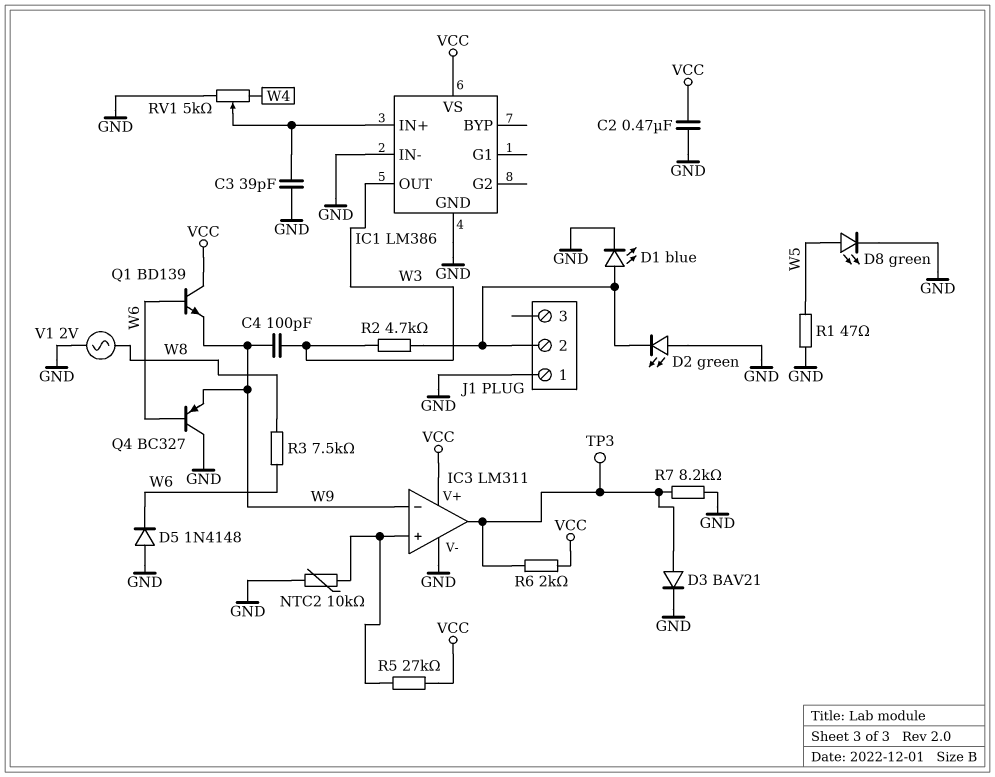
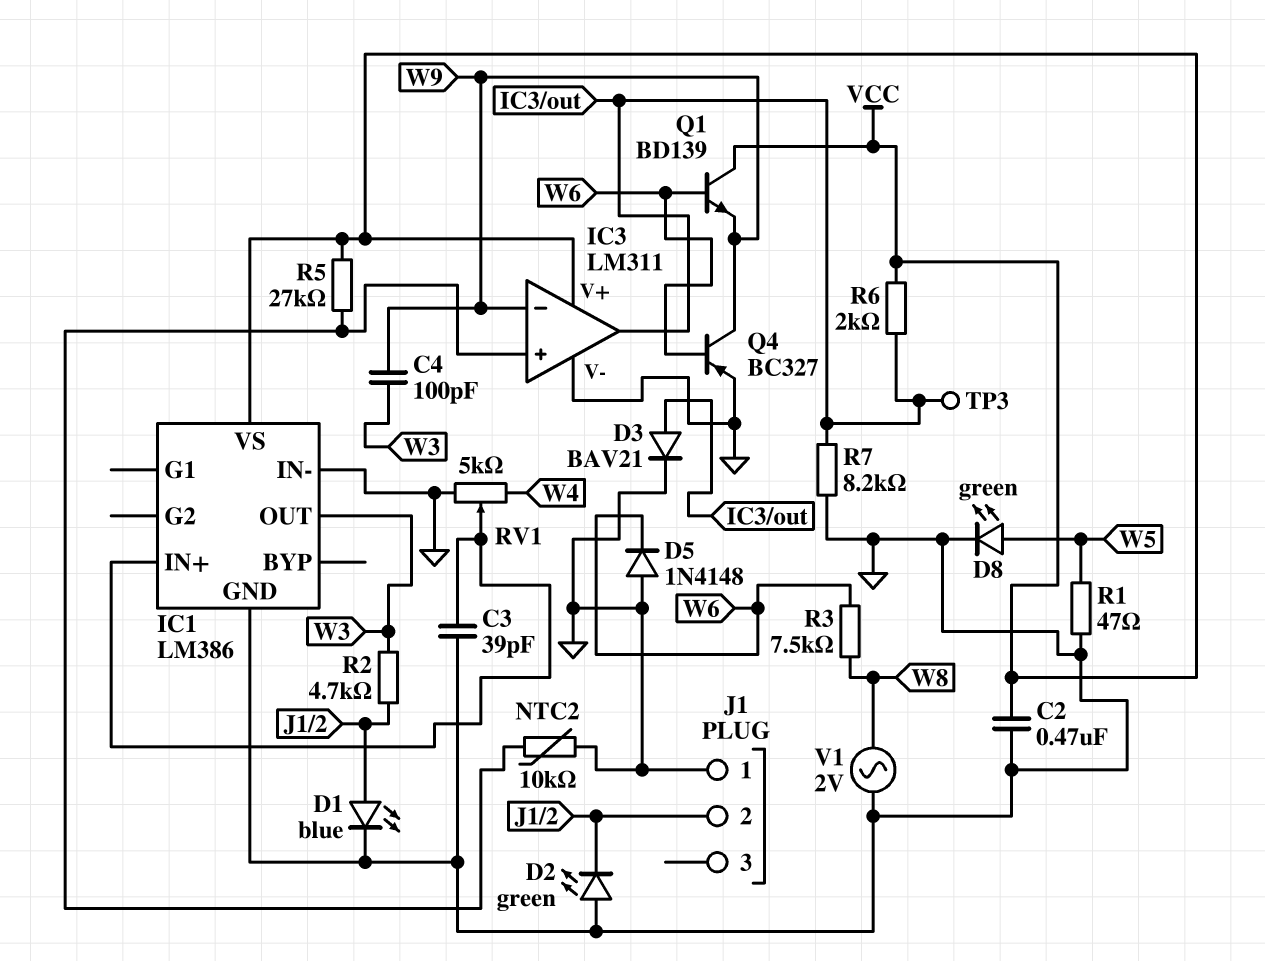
Q4: PNP BC327 (B W6, C GND, E W9) -> PNP BC327 (B W6, C W9, E GND)

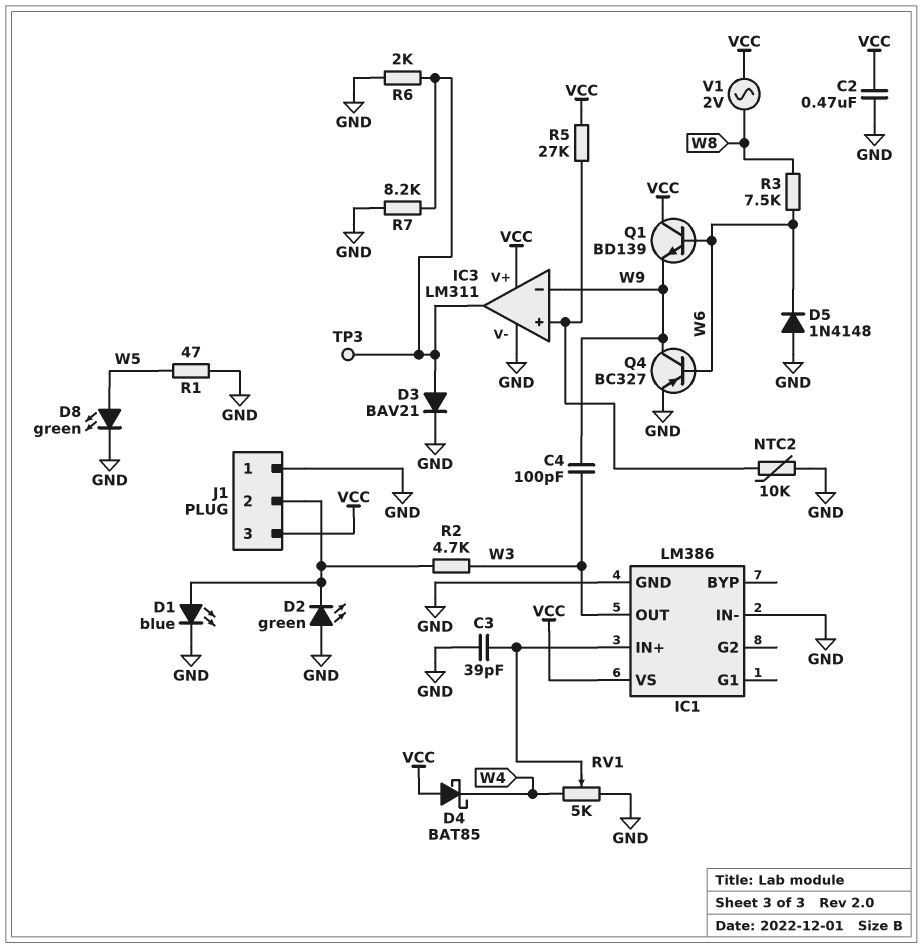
D4: none -> schottky BAT85 (A VCC, K W4)
J1 pin 3: none -> VCC
R6: 2k (IC3/out, VCC) -> 2k (GND, IC3/out)
V1: AC 2V (GND, W8) -> AC 2V (VCC, W8)

